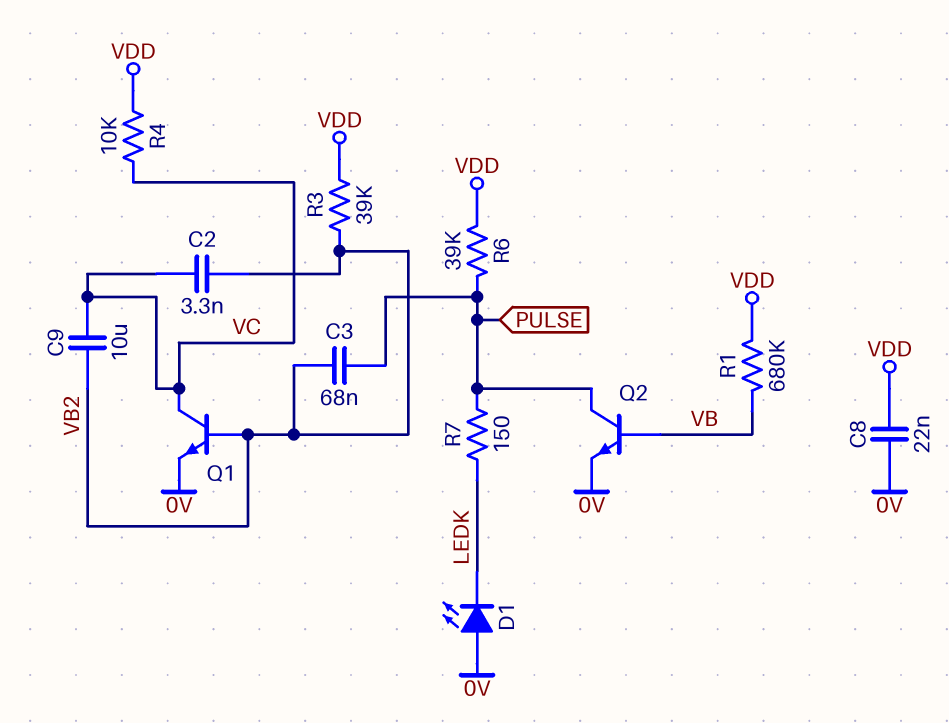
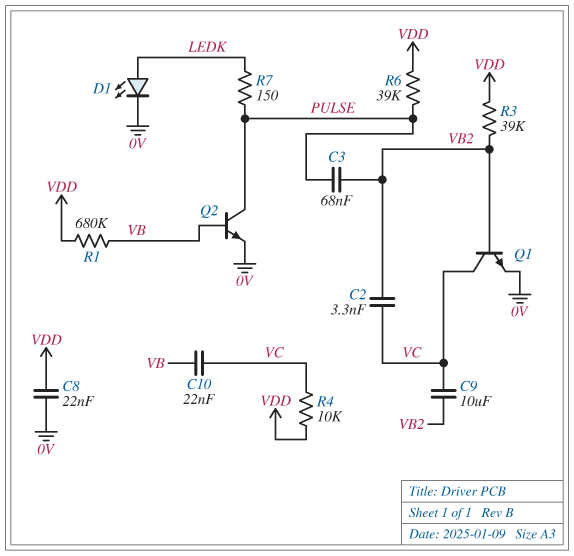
C10: none -> 22nF (VB, VC)
D1: LED (A 0V, K LEDK) -> LED (A LEDK, K 0V)

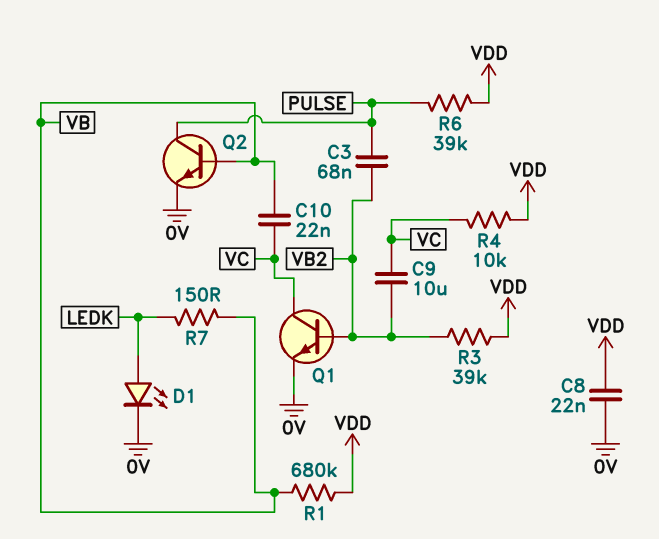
C2: 3.3nF (VB2, VC) -> none
R7: 150 (LEDK, PULSE) -> 150 (LEDK, VB)

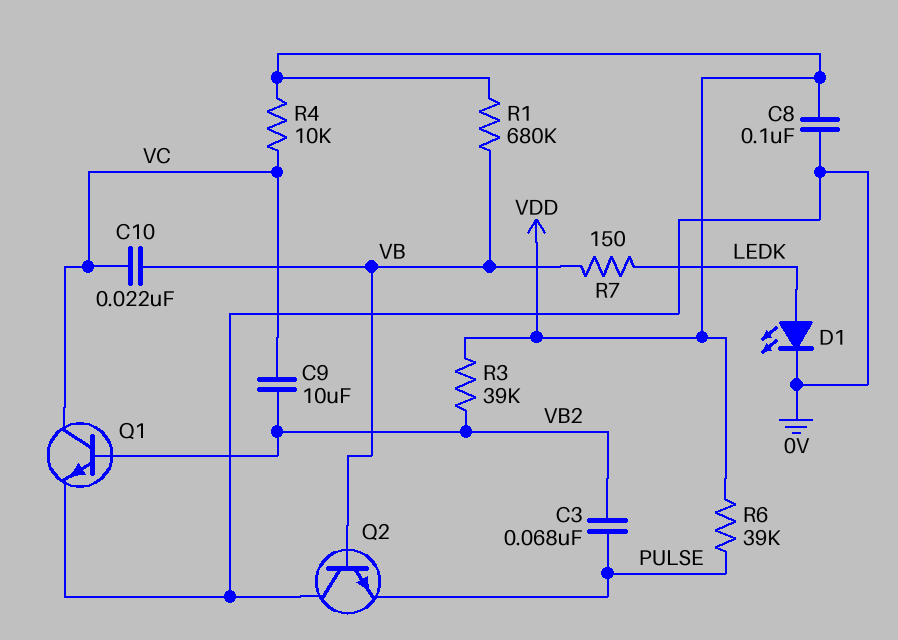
C8: 22nF (0V, VDD) -> 100nF (0V, VDD)
Q2: NPN (B VB, C PULSE, E 0V) -> NPN (B VB, C 0V, E PULSE)

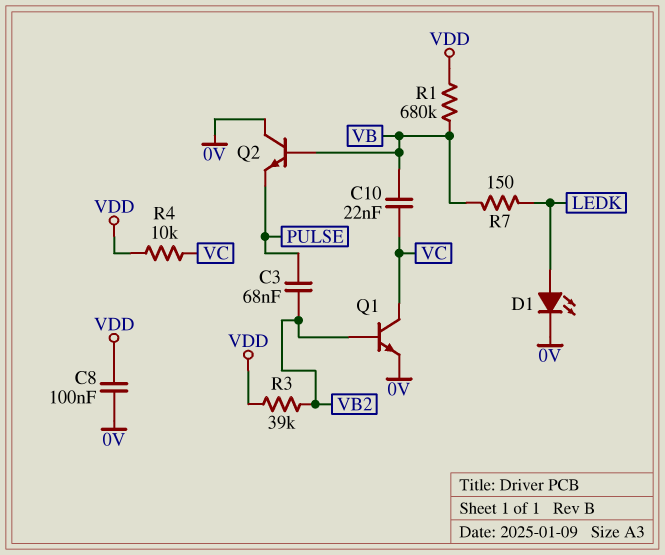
C9: 10uF (VB2, VC) -> none
R6: 39k (PULSE, VDD) -> none

